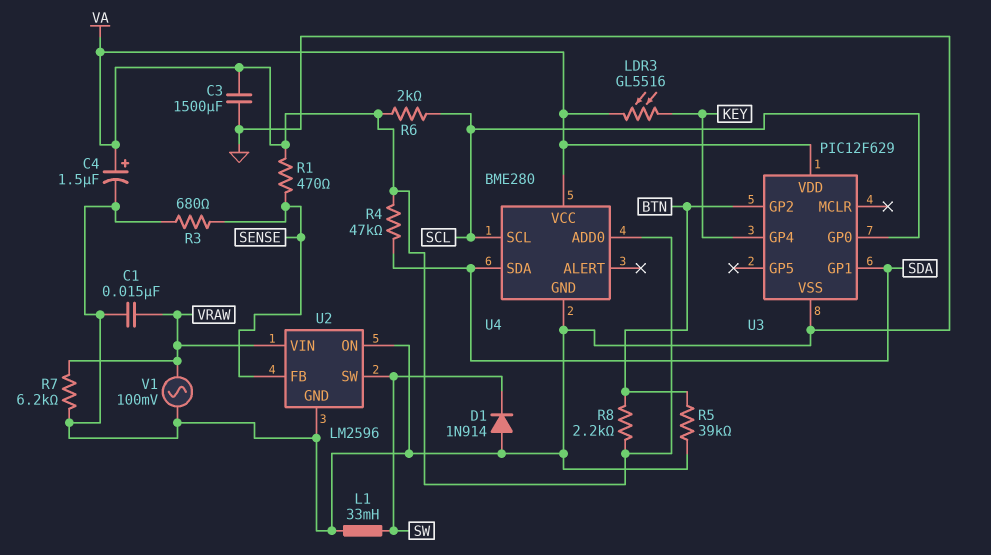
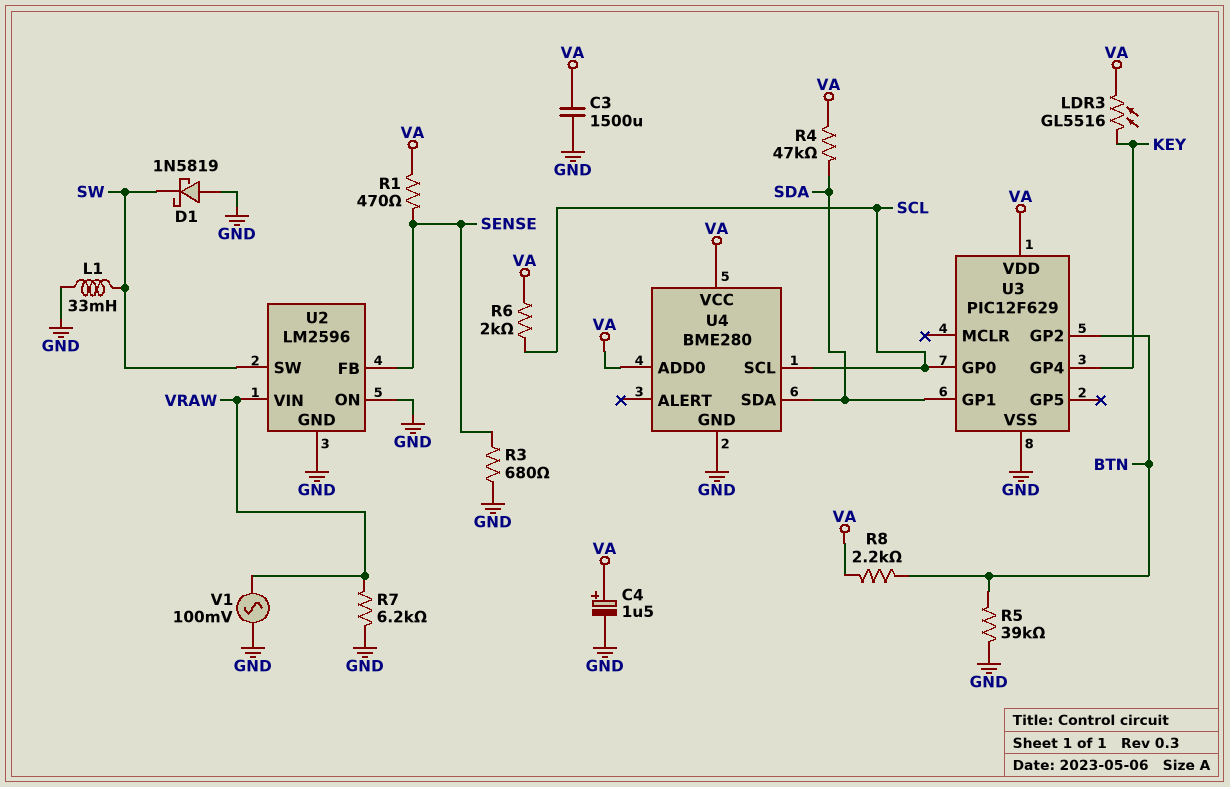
C1: 15nF (GND, VRAW) -> none
D1: diode 1N914 (A GND, K SW) -> schottky 1N5819 (A GND, K SW)

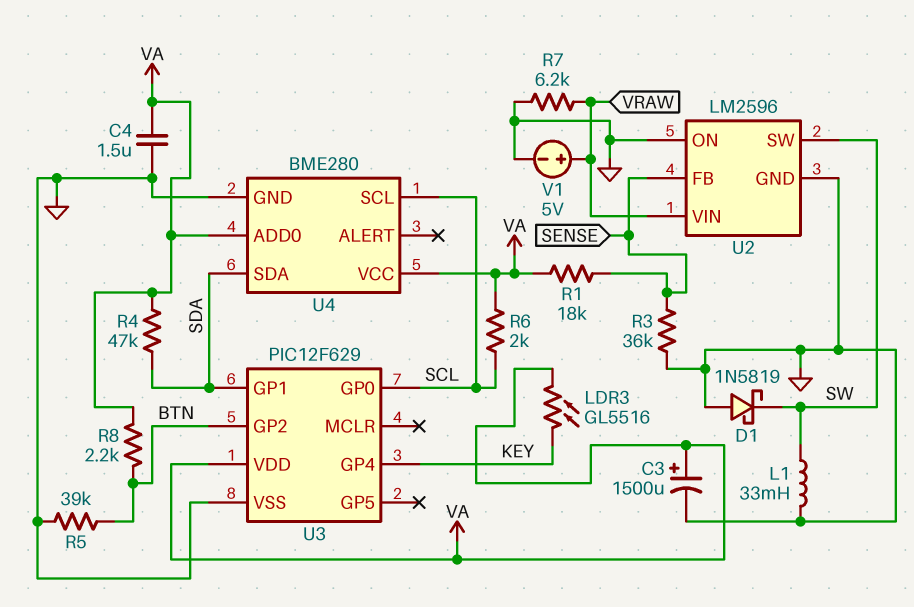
C3: 1500uF (GND, VA) -> 1500uF (plus VA, minus GND)
C4: 1.5uF (plus VA, minus GND) -> 1.5uF (GND, VA)
R1: 470 (SENSE, VA) -> 18k (SENSE, VA)
R3: 680 (GND, SENSE) -> 36k (GND, SENSE)
V1: AC 100mV (GND, VRAW) -> 5V (plus VRAW, minus GND)

